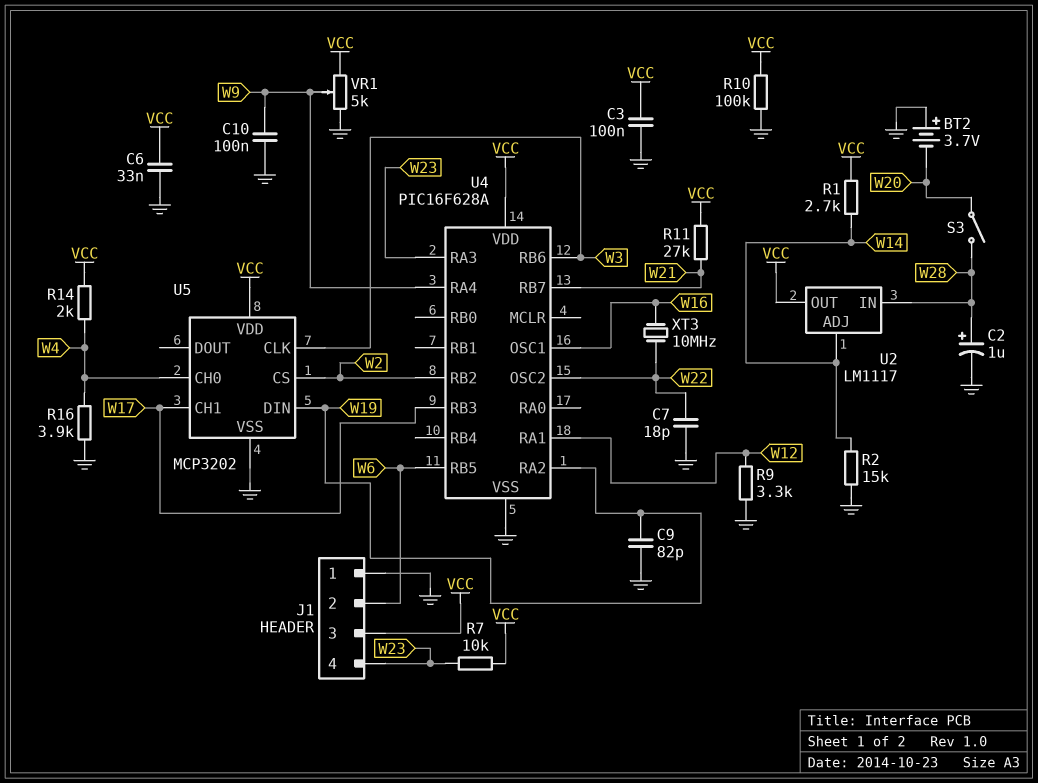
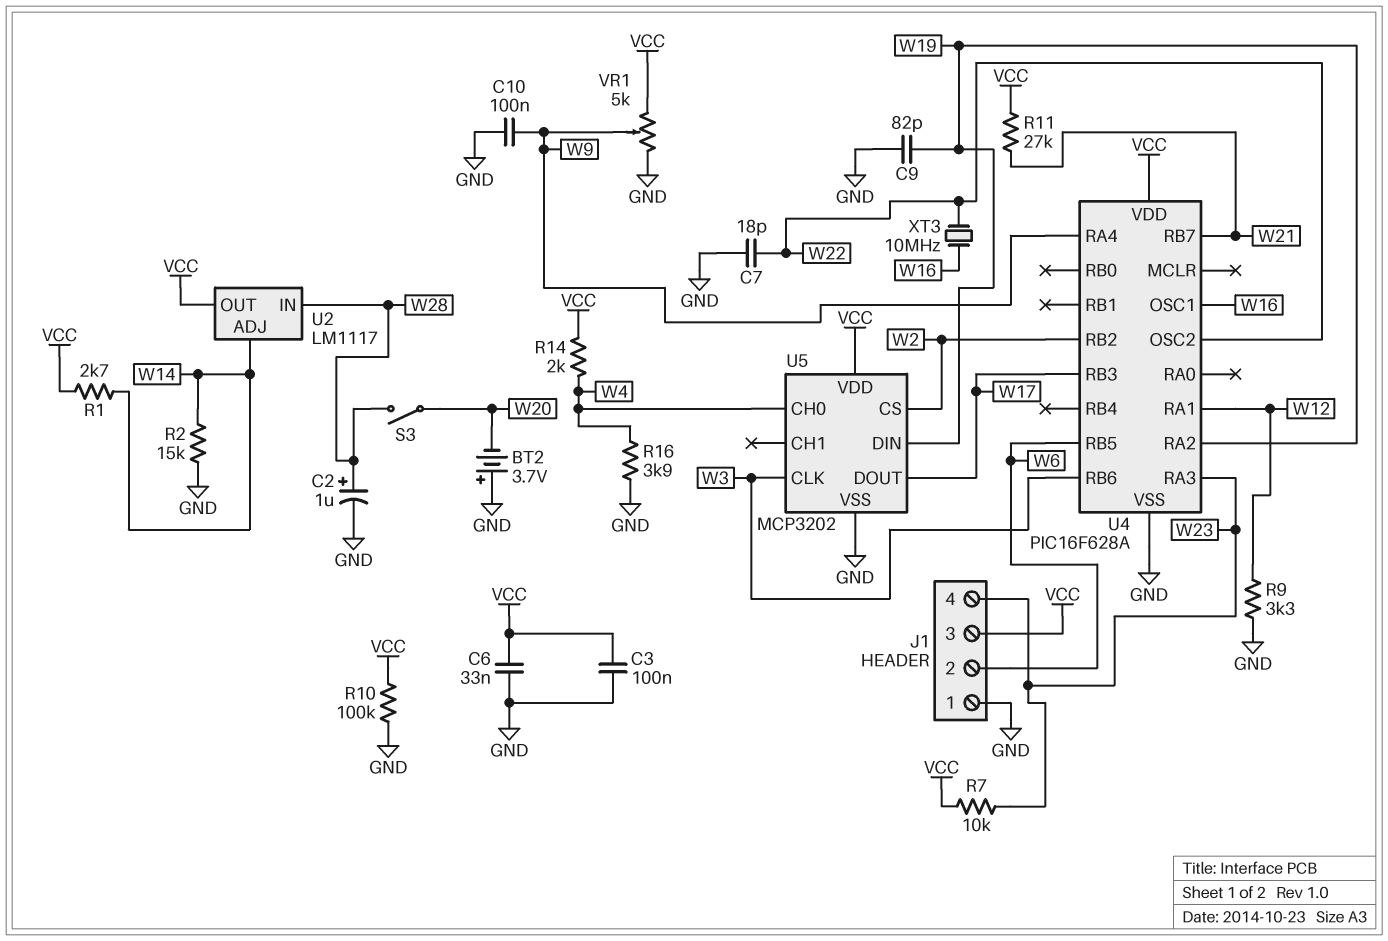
U5 pin CH1: W17 -> none
U5 pin DOUT: none -> W17

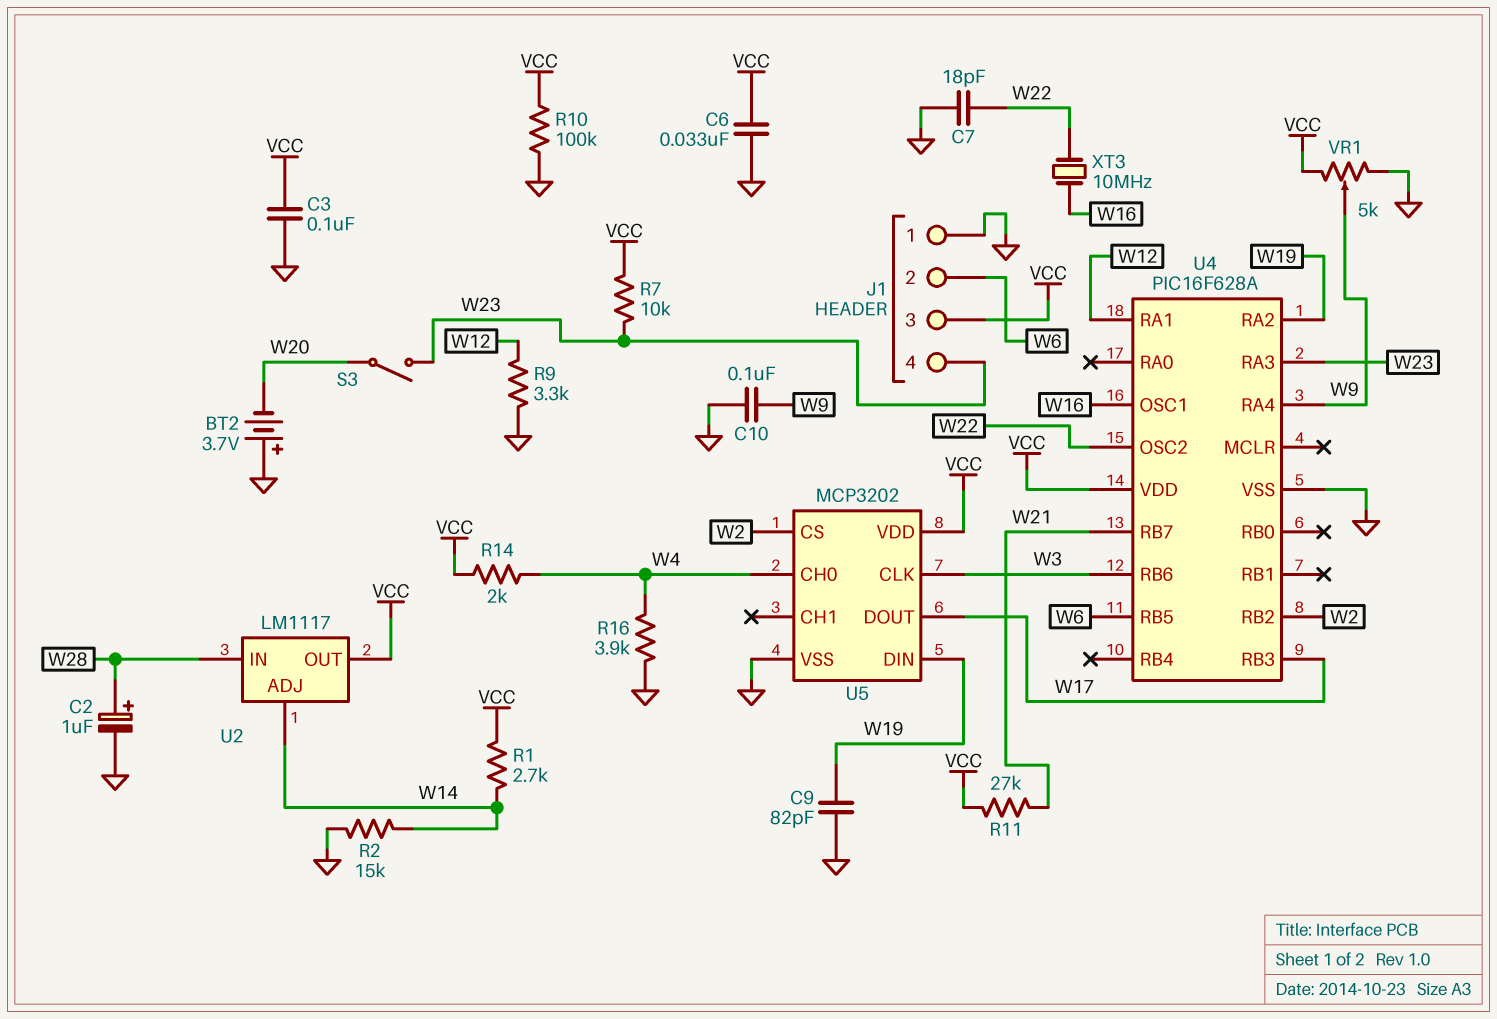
S3: switch (W20, W28) -> switch (W20, W23)

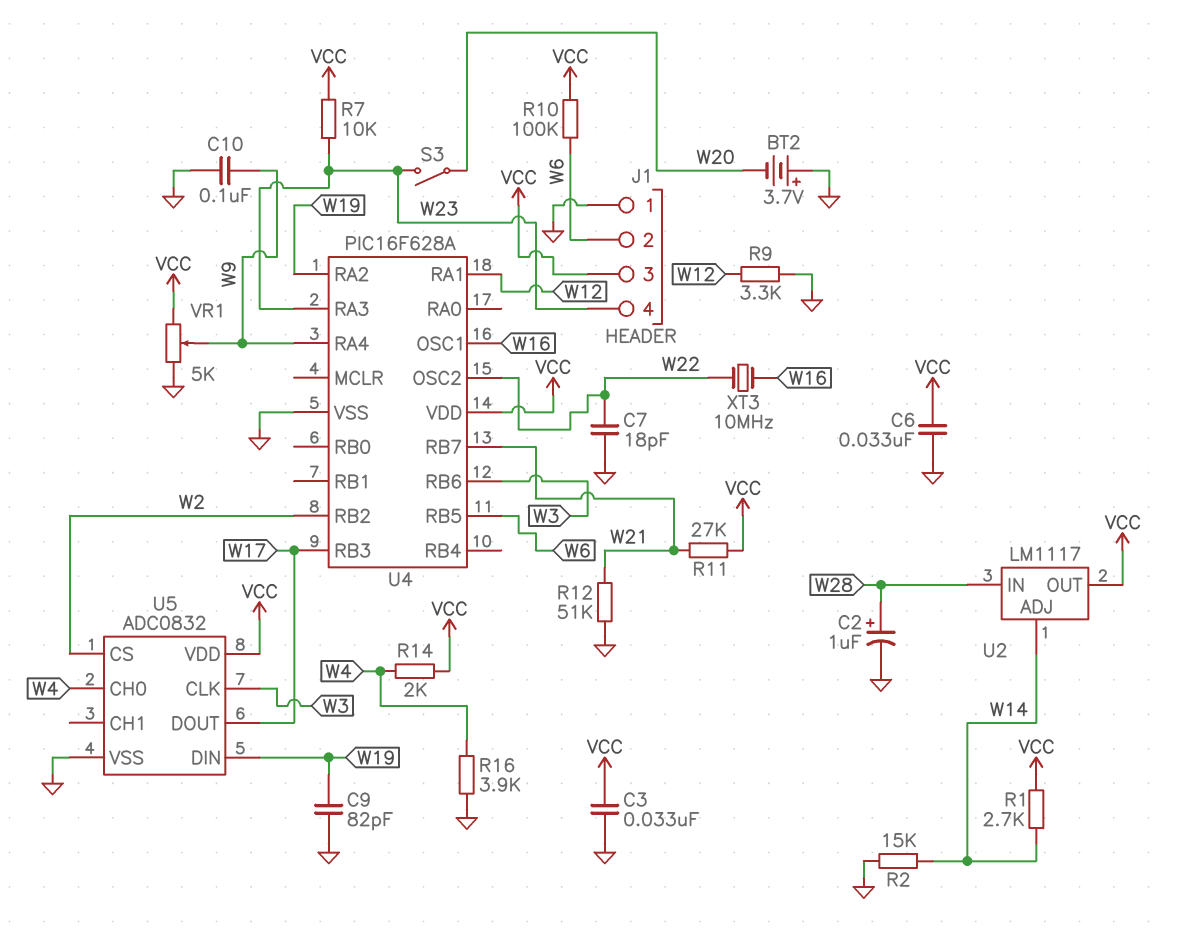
C3: 100nF (GND, VCC) -> 33nF (GND, VCC)
R10: 100k (GND, VCC) -> 100k (VCC, W6)
R12: none -> 51k (GND, W21)
U5: MCP3202 -> ADC0832

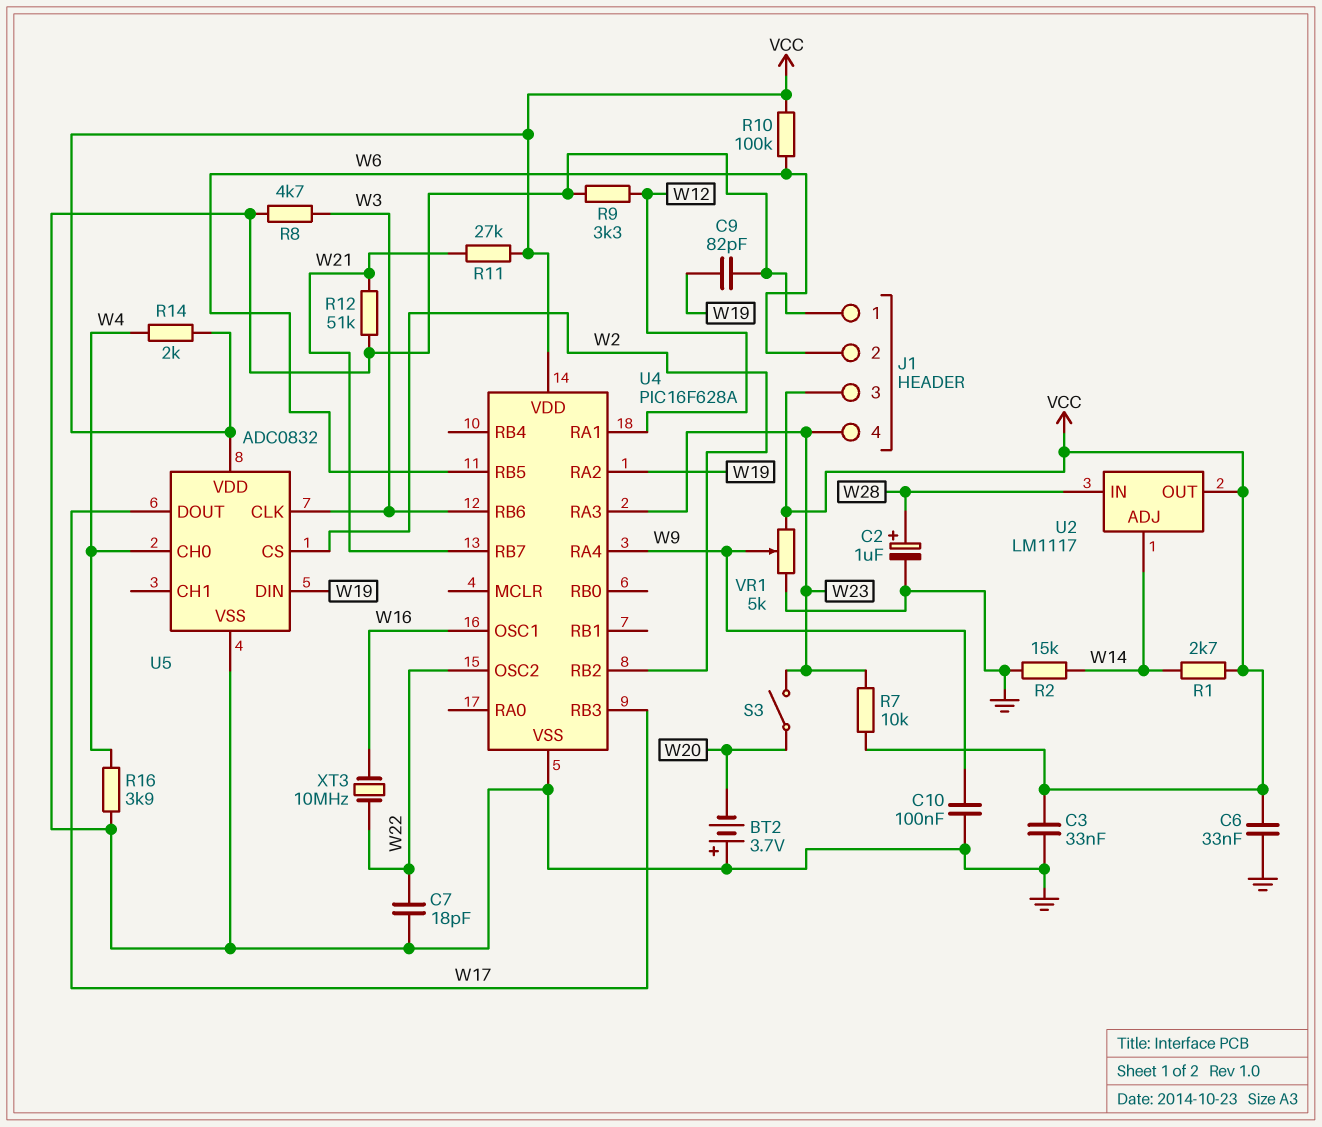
R8: none -> 4.7k (GND, W3)

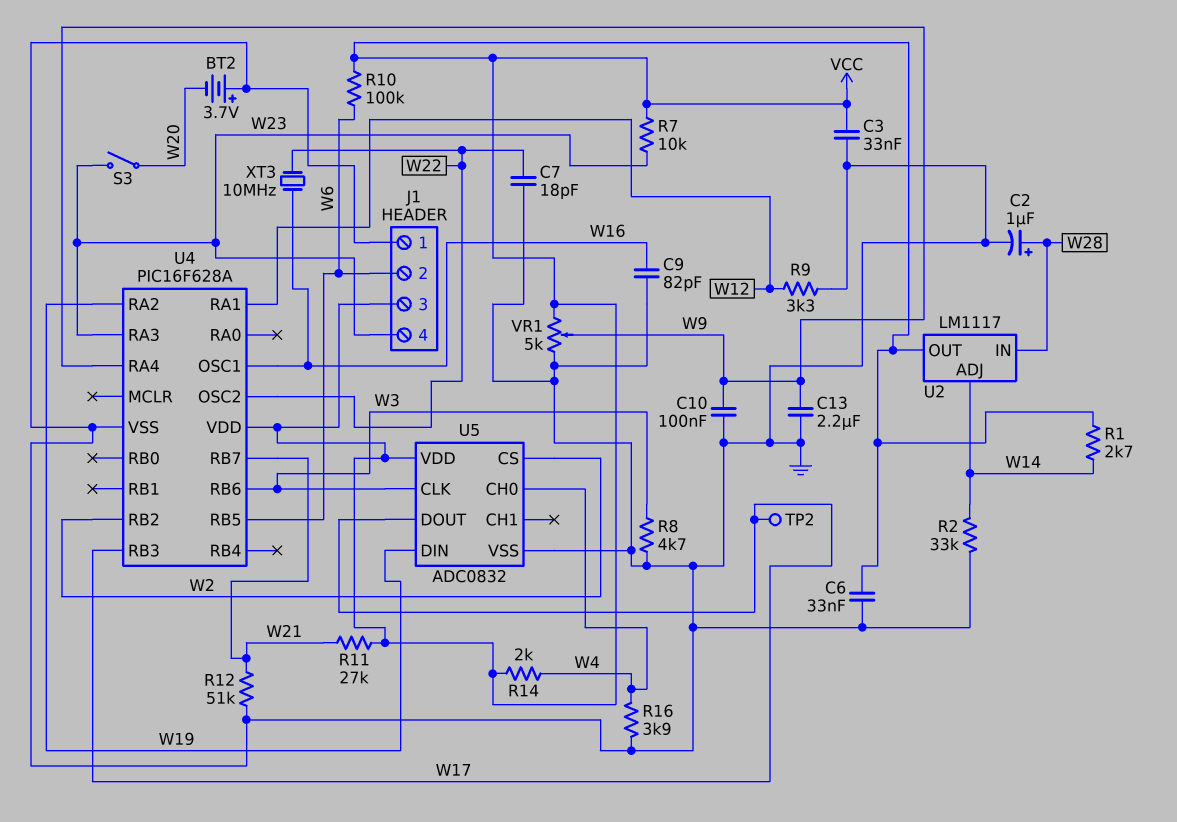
C9: 82pF (GND, W19) -> 82pF (GND, W16)
C13: none -> 2.2uF (GND, W9)
R2: 15k (GND, W14) -> 33k (GND, W14)
TP2: none -> test point (W17)

